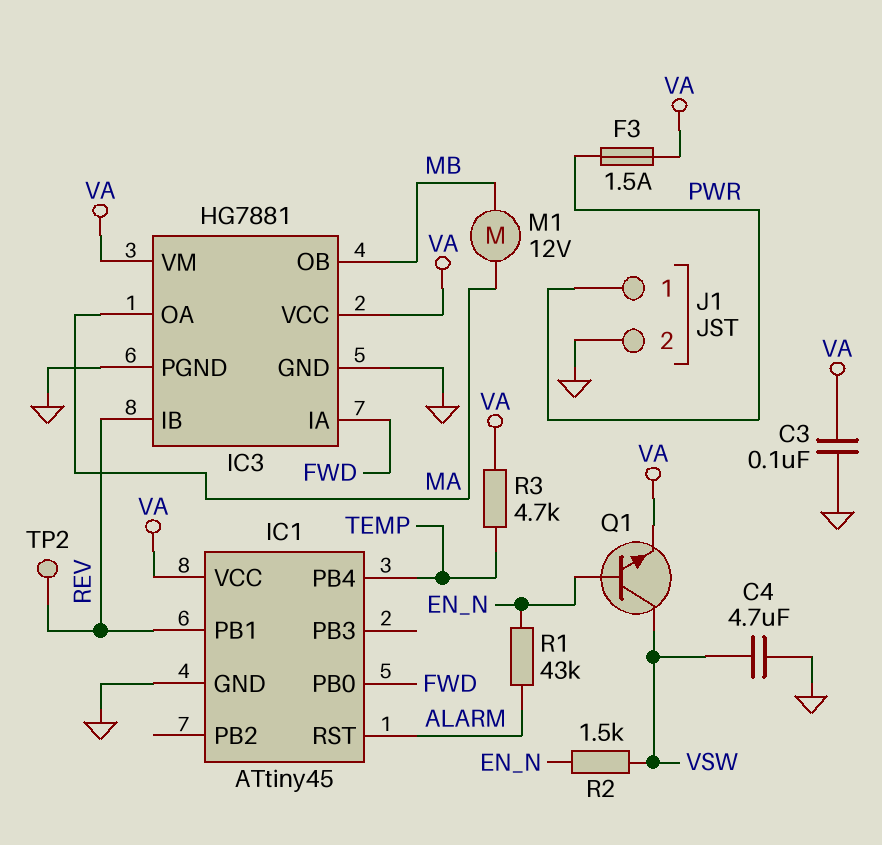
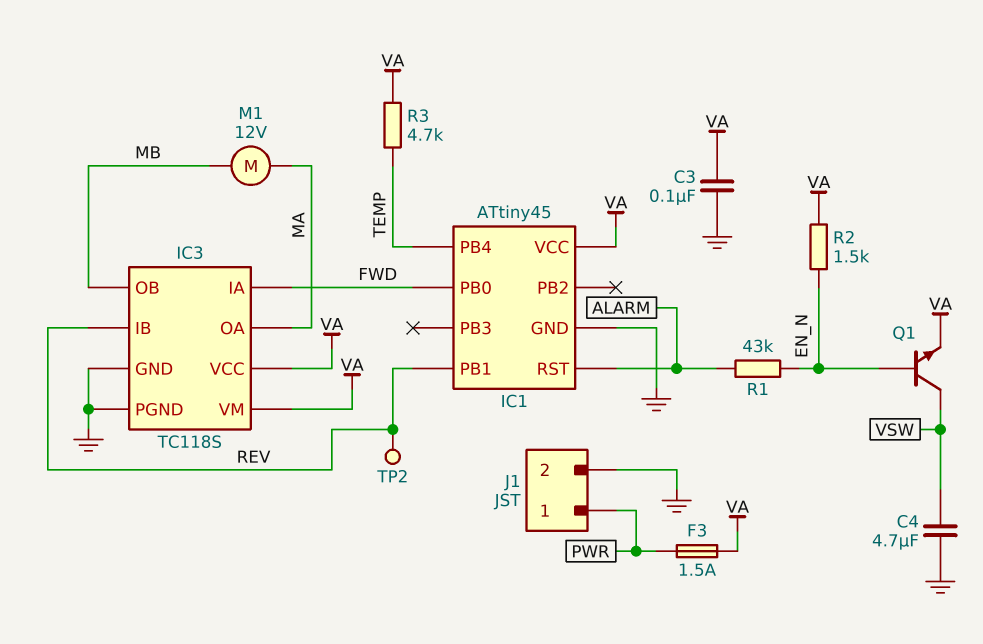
IC3: HG7881 -> TC118S
R2: 1.5k (EN_N, VSW) -> 1.5k (EN_N, VA)

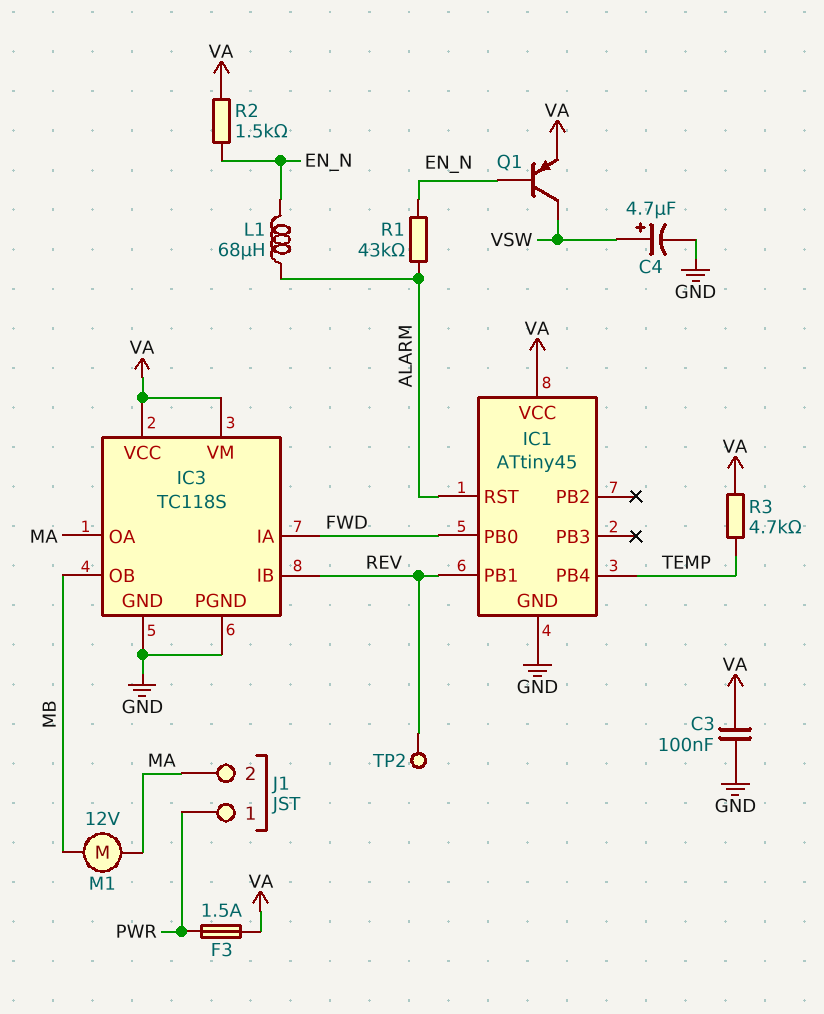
C4: 4.7uF (GND, VSW) -> 4.7uF (plus VSW, minus GND)
J1 pin 2: GND -> MA
L1: none -> 68uH (ALARM, EN_N)
Q1: NPN (B EN_N, C VSW, E VA) -> PNP (B EN_N, C VSW, E VA)

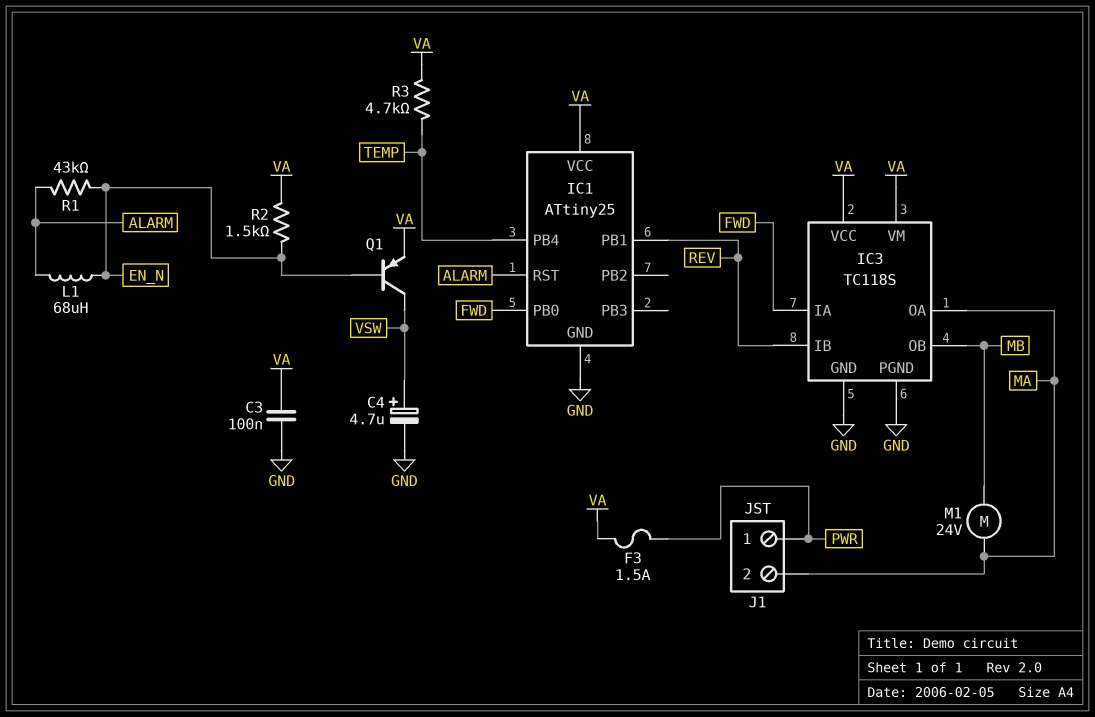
IC1: ATtiny45 -> ATtiny25
M1: motor 12V (MA, MB) -> motor 24V (MA, MB)
TP2: test point (REV) -> none

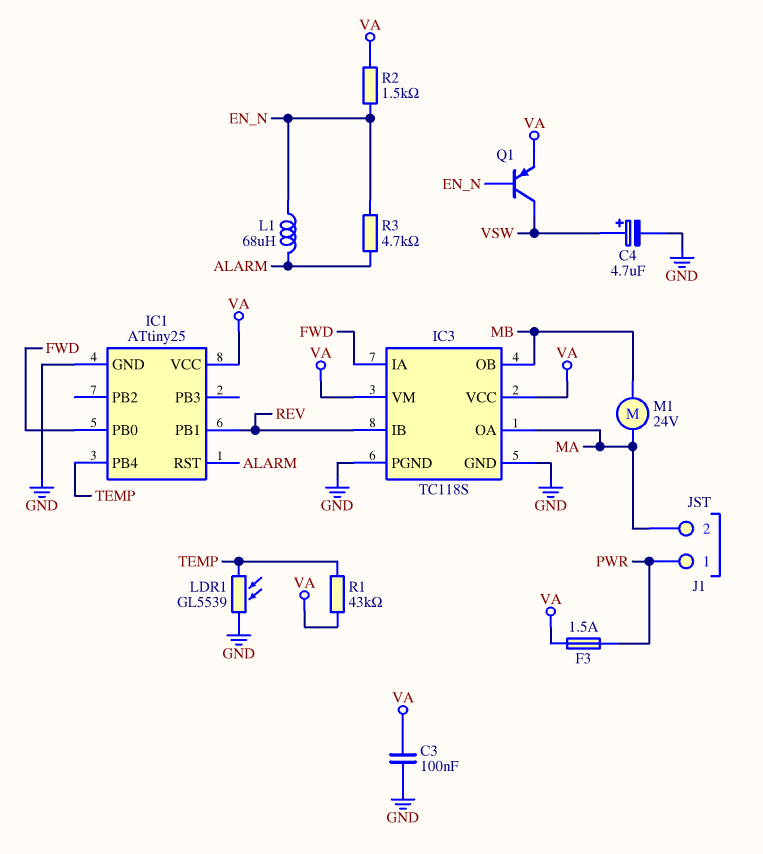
LDR1: none -> GL5539 (GND, TEMP)
R1: 43k (ALARM, EN_N) -> 43k (TEMP, VA)
R3: 4.7k (TEMP, VA) -> 4.7k (ALARM, EN_N)

